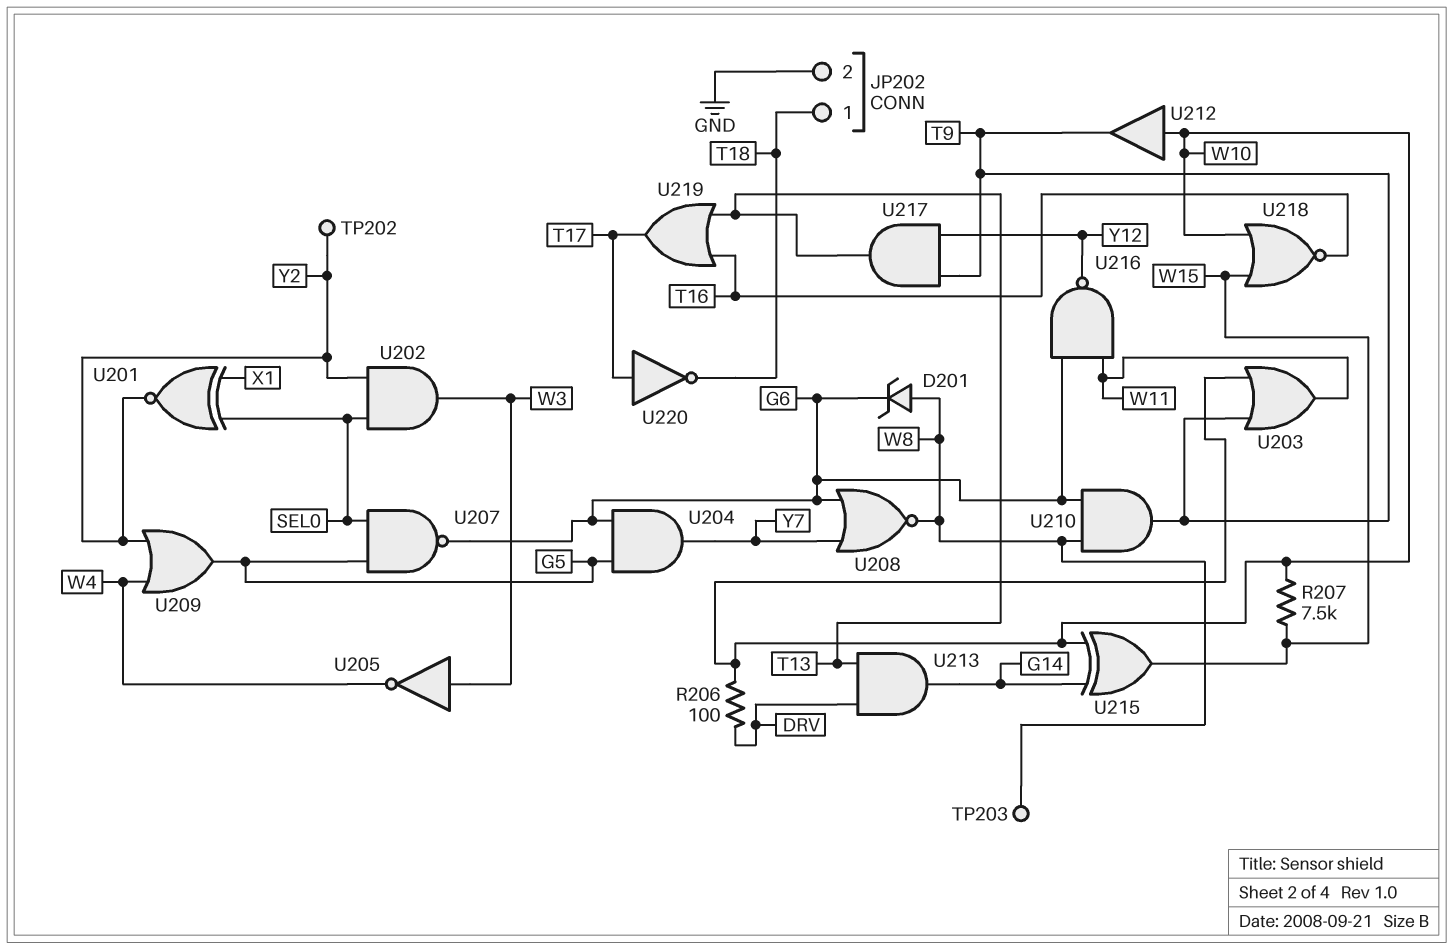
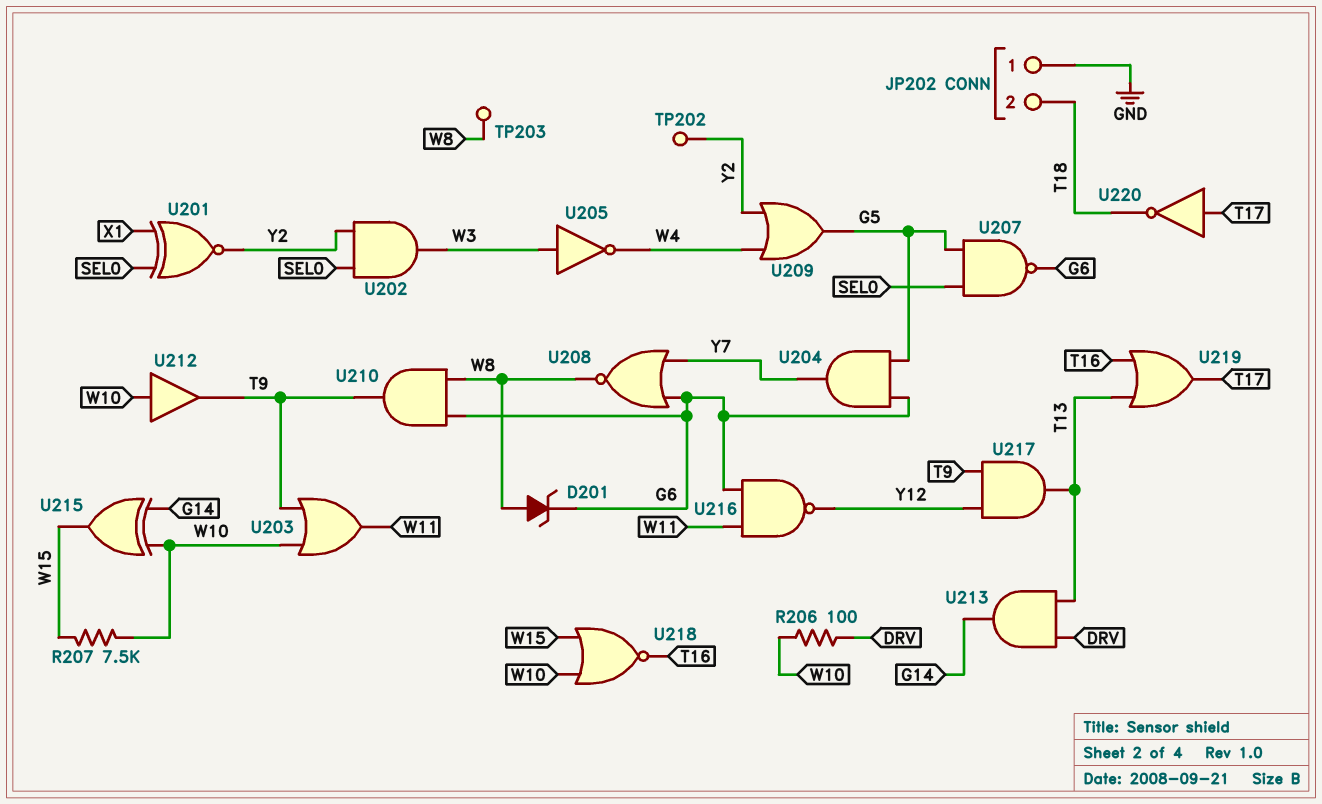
JP202 pin 1: T18 -> GND
JP202 pin 2: GND -> T18

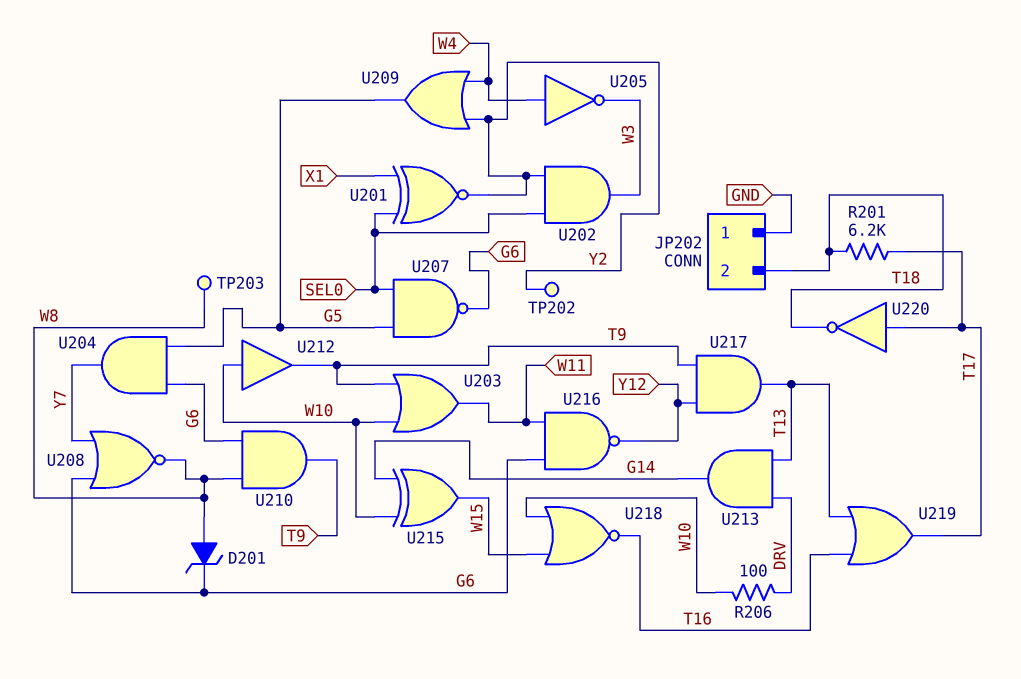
R201: none -> 6.2k (T17, T18)
R207: 7.5k (W10, W15) -> none
U205: NOT (in W3, out W4) -> NOT (in W4, out W3)

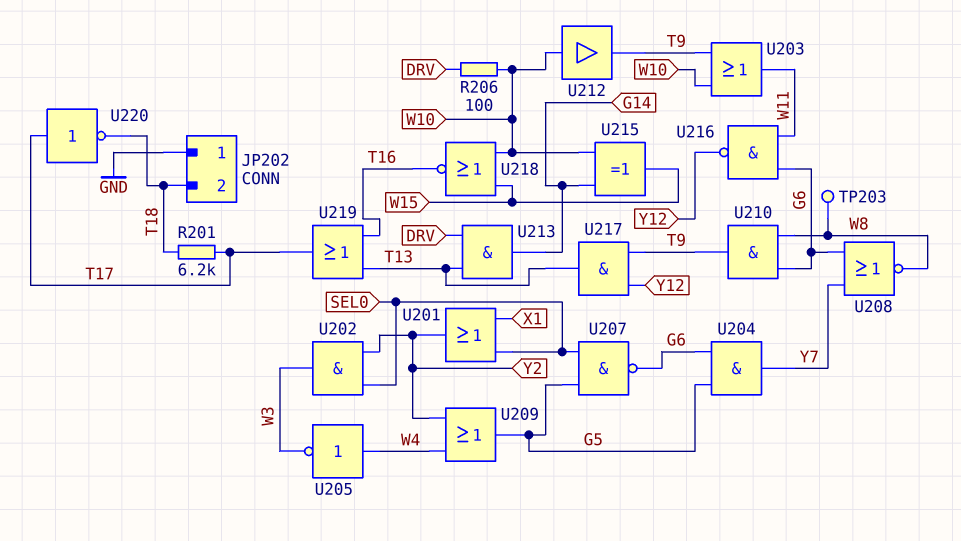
D201: zener (A W8, K G6) -> none
TP202: test point (Y2) -> none
U201: XNOR (in SEL0, in X1, out Y2) -> OR (in SEL0, in X1, out Y2)

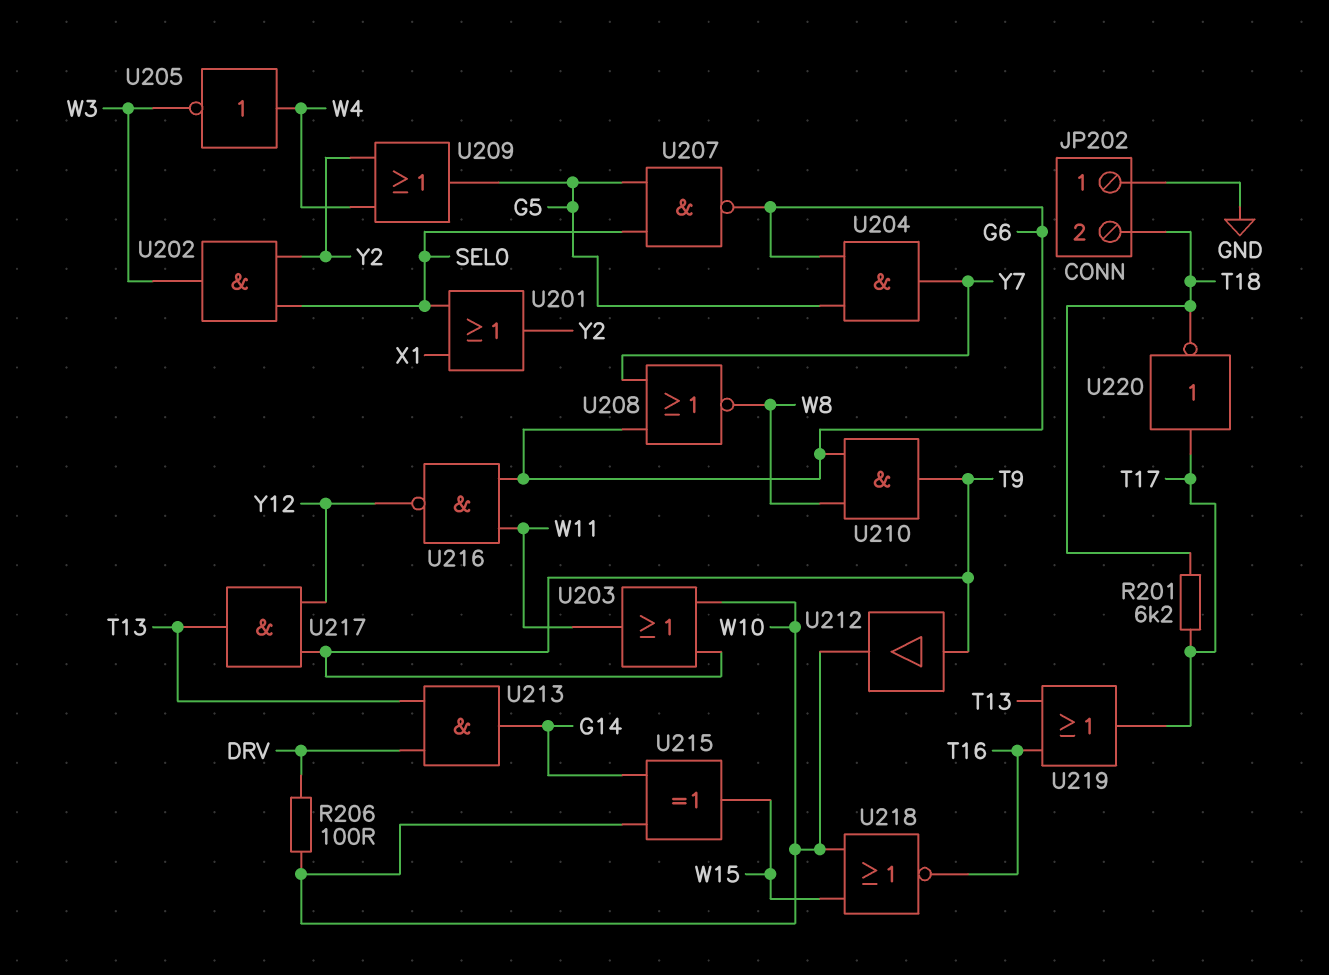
TP203: test point (W8) -> none
U212: buffer (in W10, out T9) -> buffer (in T9, out W10)

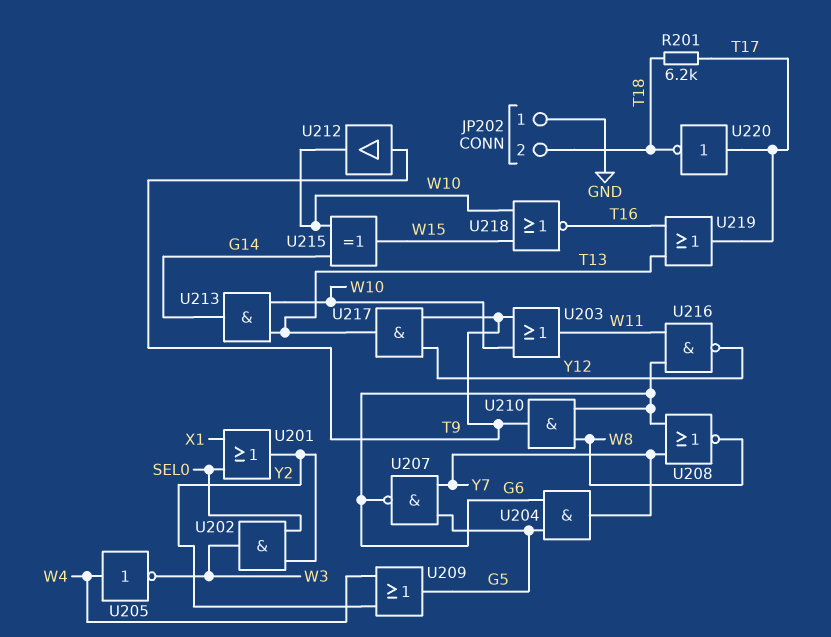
R206: 100 (DRV, W10) -> none
U207: NAND (in G5, in SEL0, out G6) -> NAND (in G5, in Y7, out G6)
U213: AND (in DRV, in T13, out G14) -> AND (in T13, in W10, out G14)

